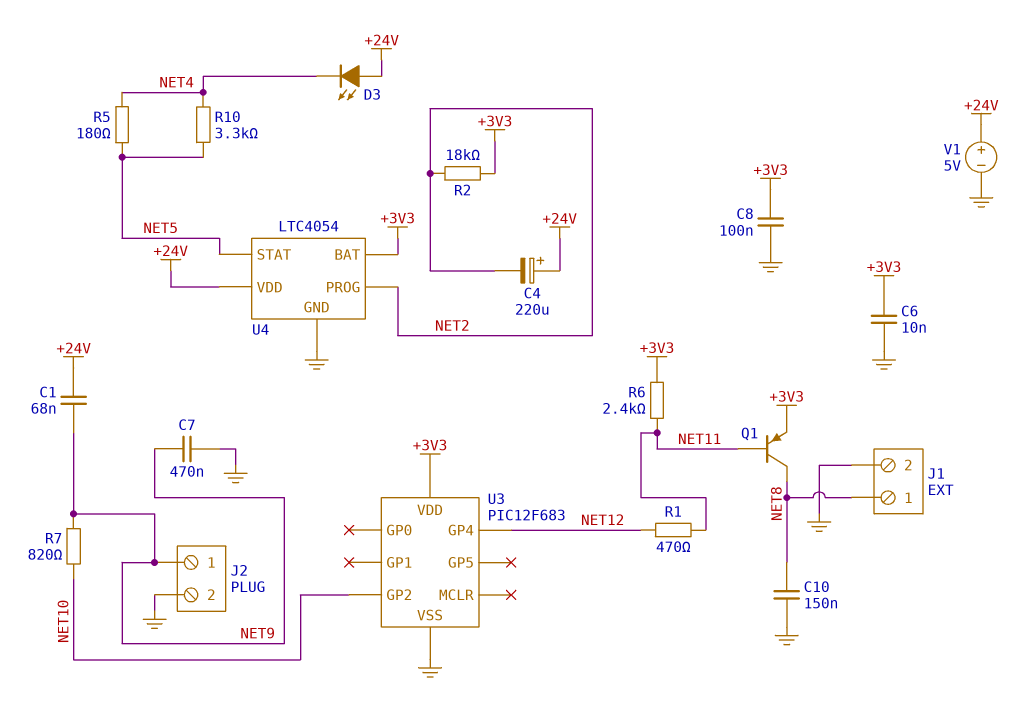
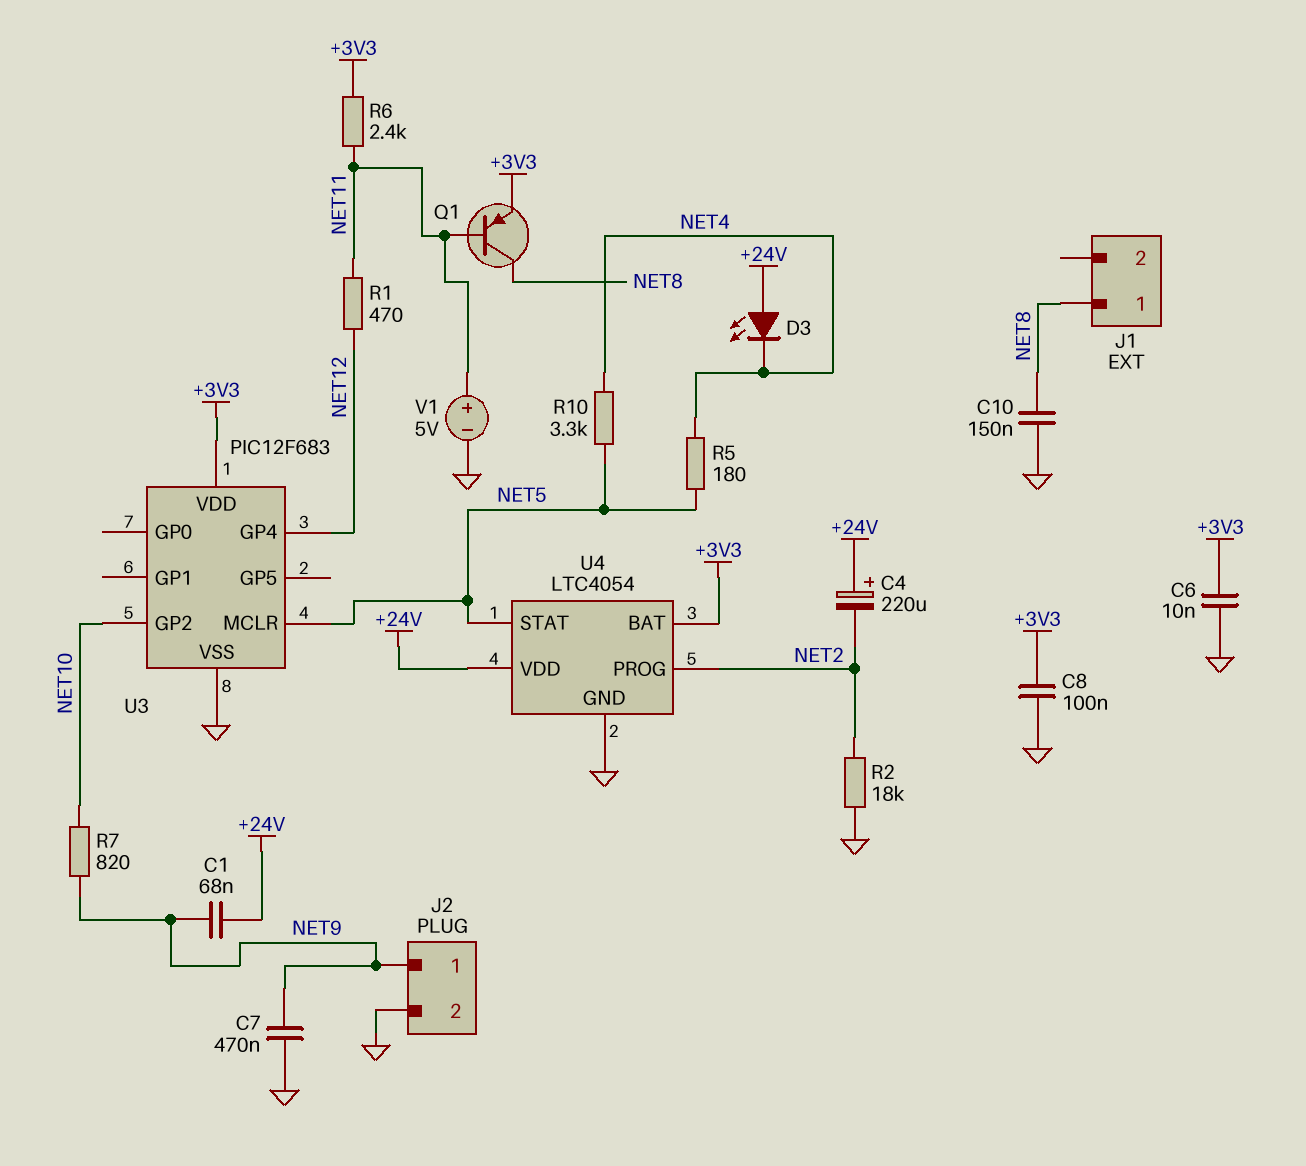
J1 pin 2: GND -> none
R2: 18k (+3V3, NET2) -> 18k (GND, NET2)
U3 pin MCLR: none -> NET5
V1: 5V (plus +24V, minus GND) -> 5V (plus NET11, minus GND)

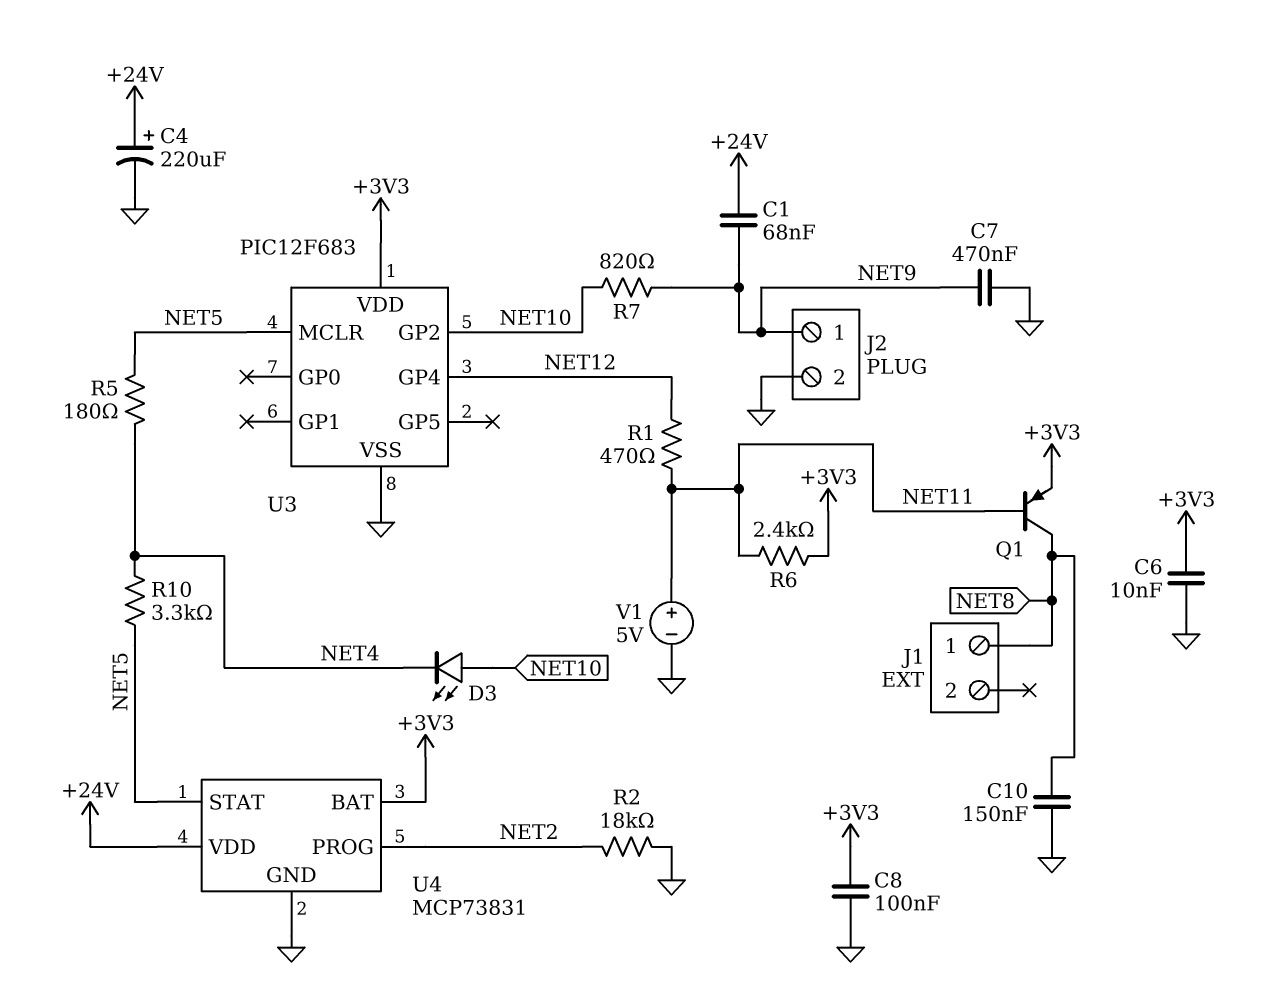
C4: 220uF (plus +24V, minus NET2) -> 220uF (plus +24V, minus GND)
D3: LED (A +24V, K NET4) -> LED (A NET10, K NET4)
U4: LTC4054 -> MCP73831

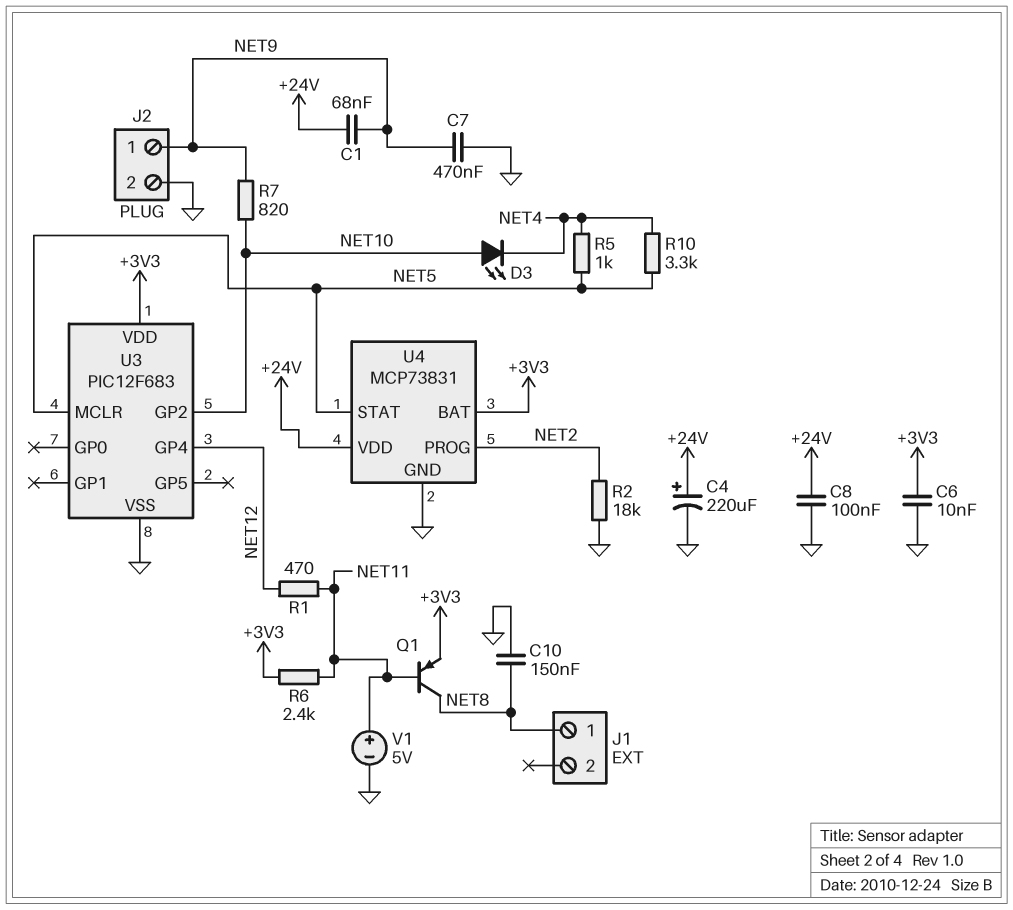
C8: 100nF (+3V3, GND) -> 100nF (+24V, GND)
R5: 180 (NET4, NET5) -> 1k (NET4, NET5)

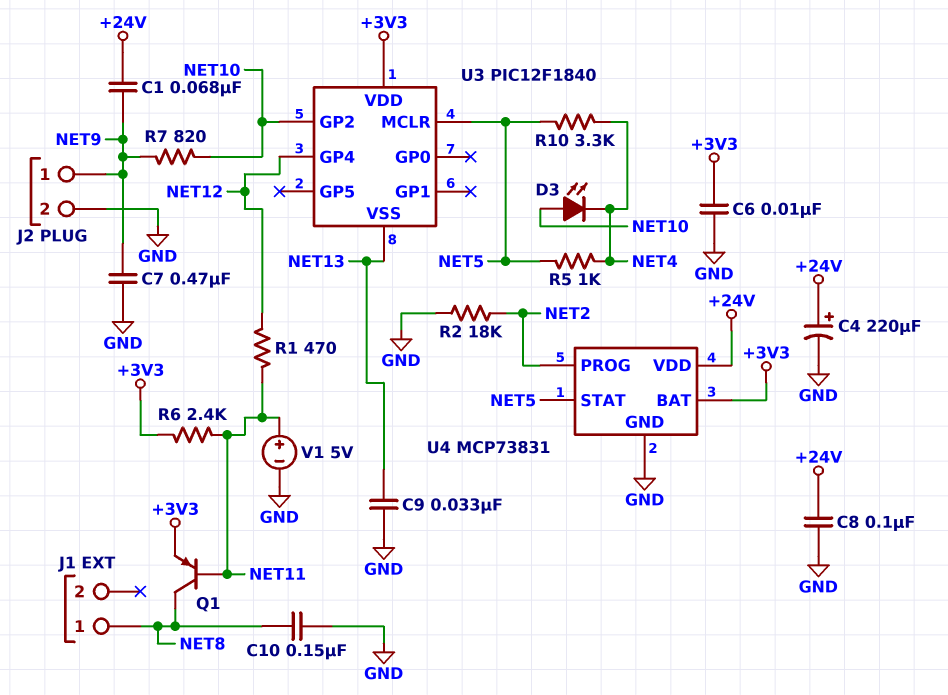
C9: none -> 33nF (GND, NET13)
U3: PIC12F683 -> PIC12F1840
U3 pin VSS: GND -> NET13

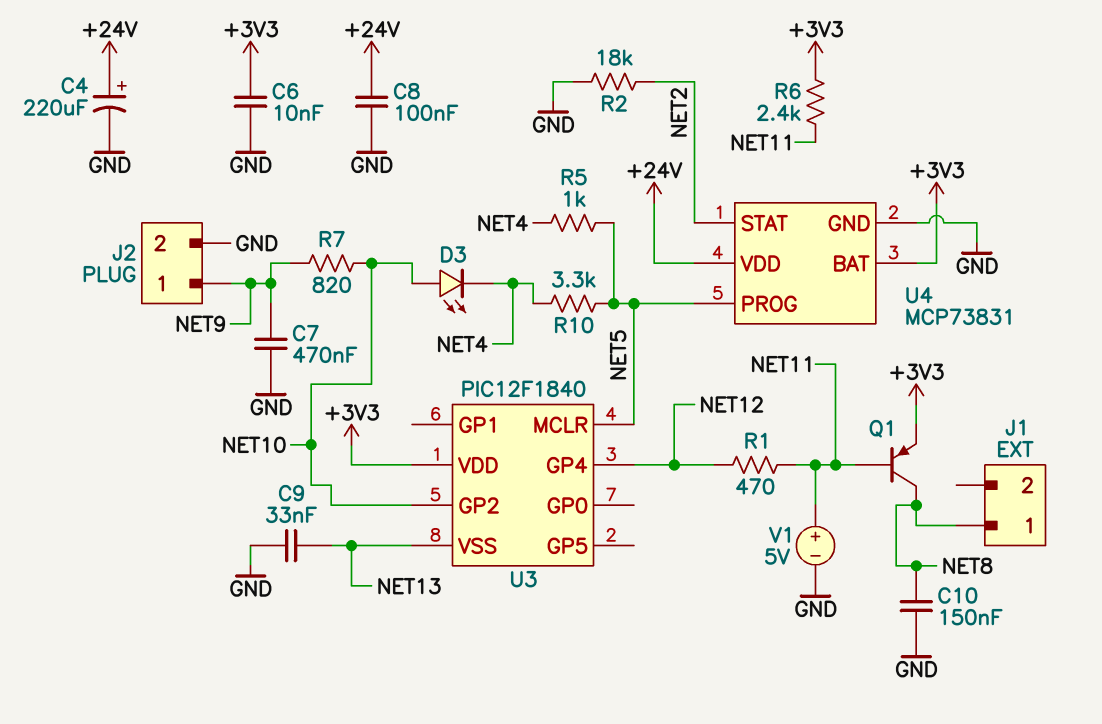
C1: 68nF (+24V, NET9) -> none
U4 pin PROG: NET2 -> NET5
U4 pin STAT: NET5 -> NET2

